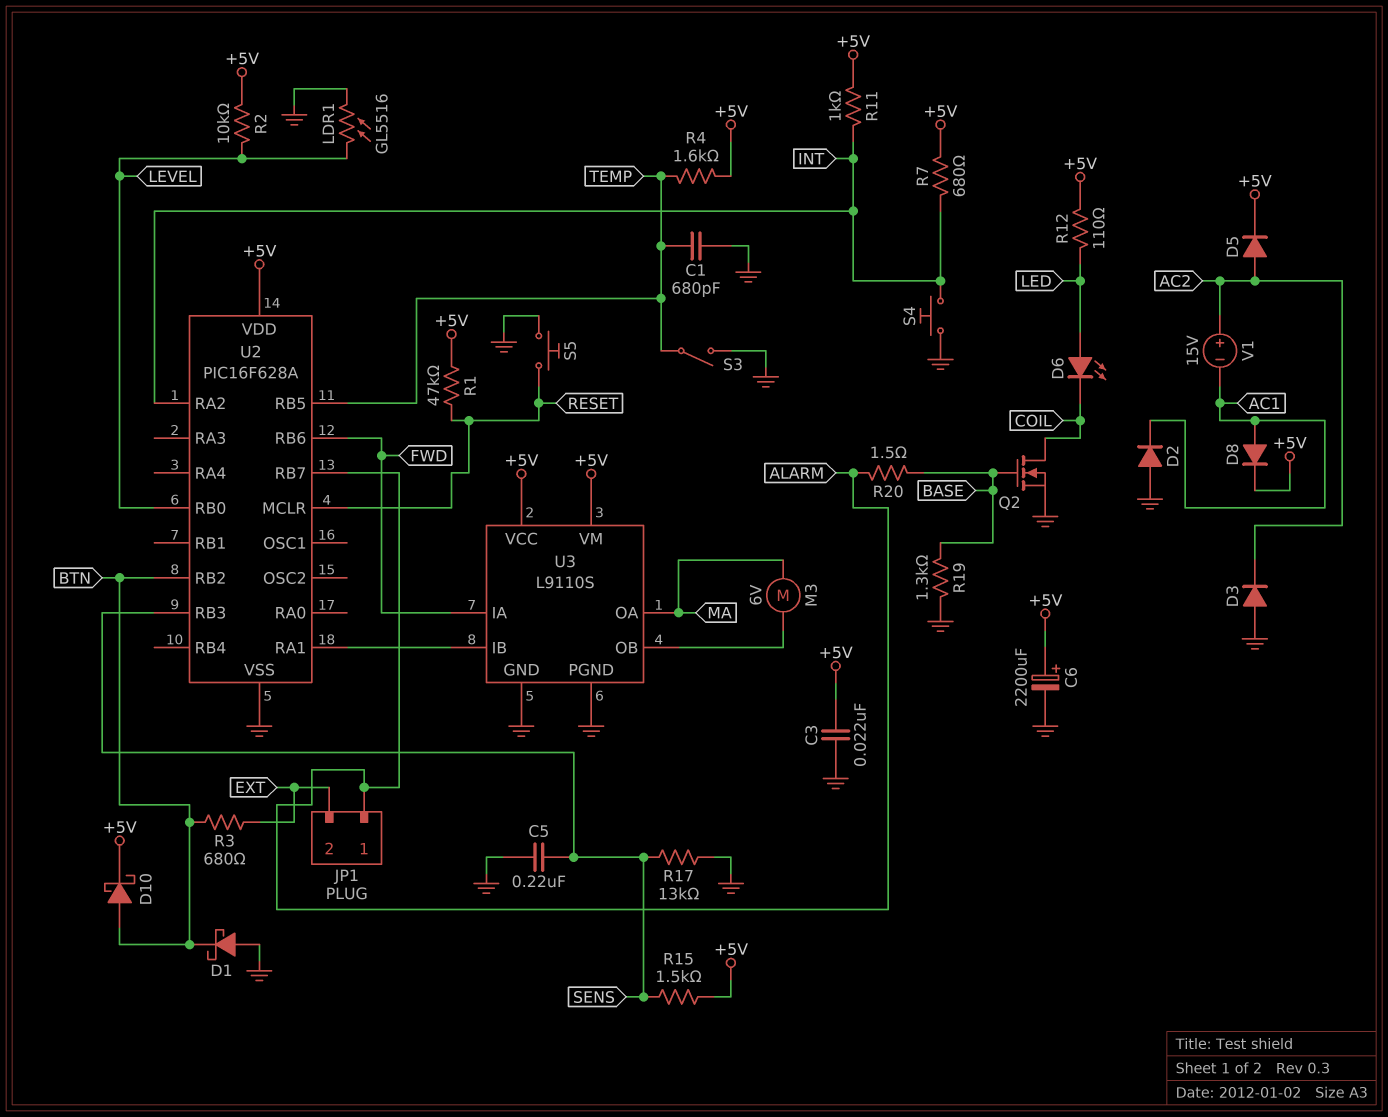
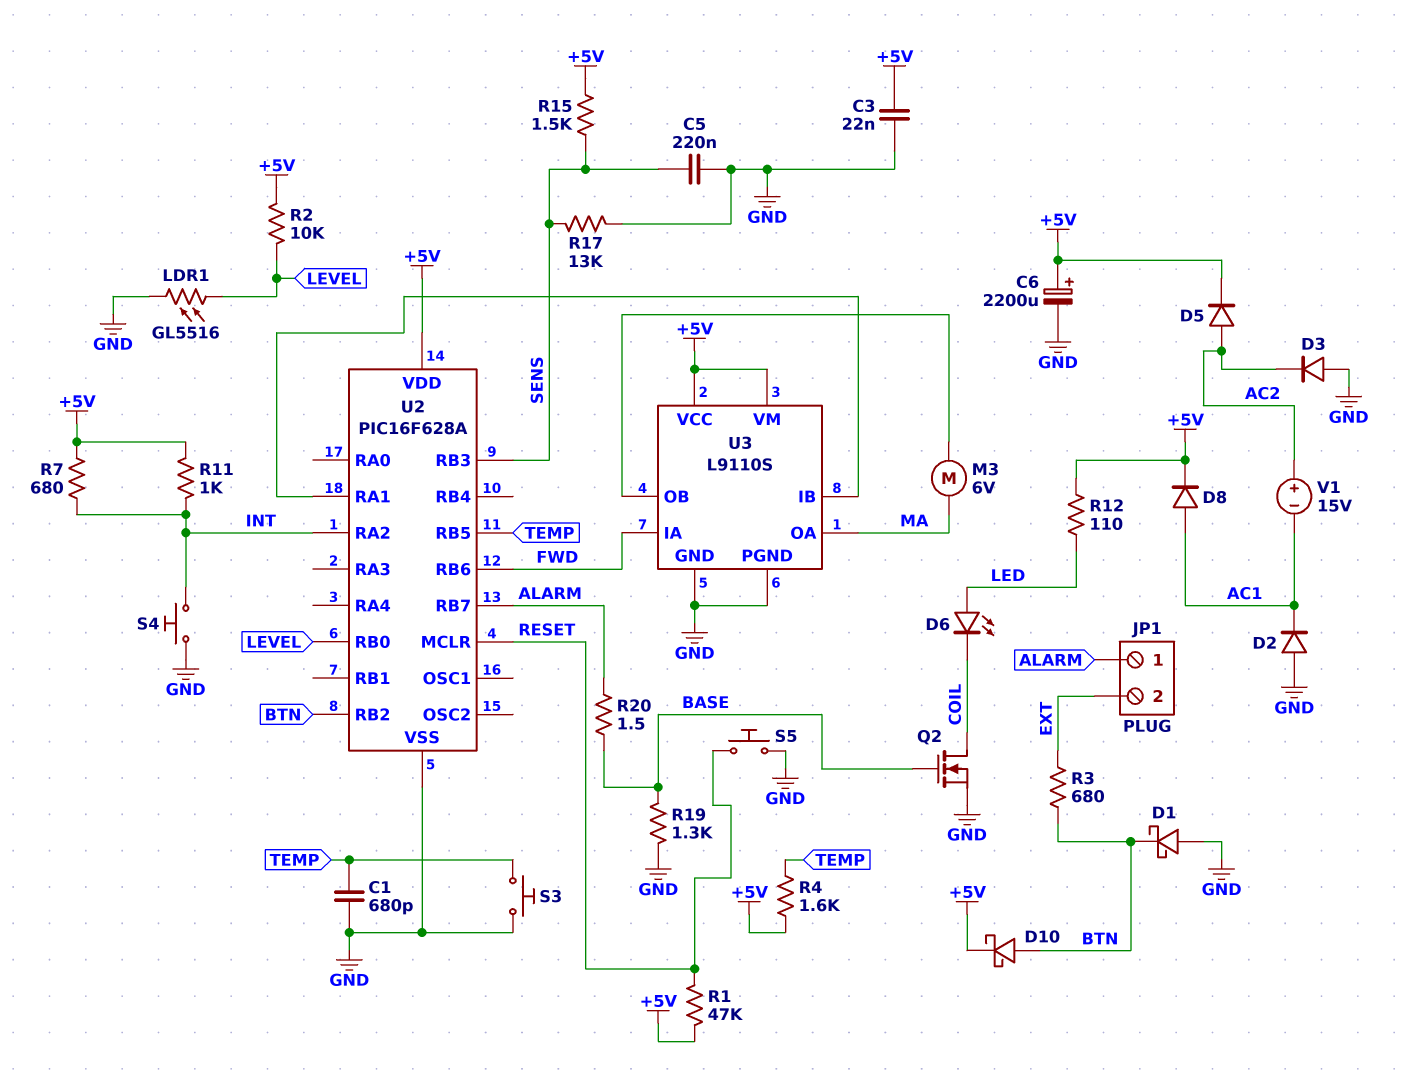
S3: switch (GND, TEMP) -> button (GND, TEMP)

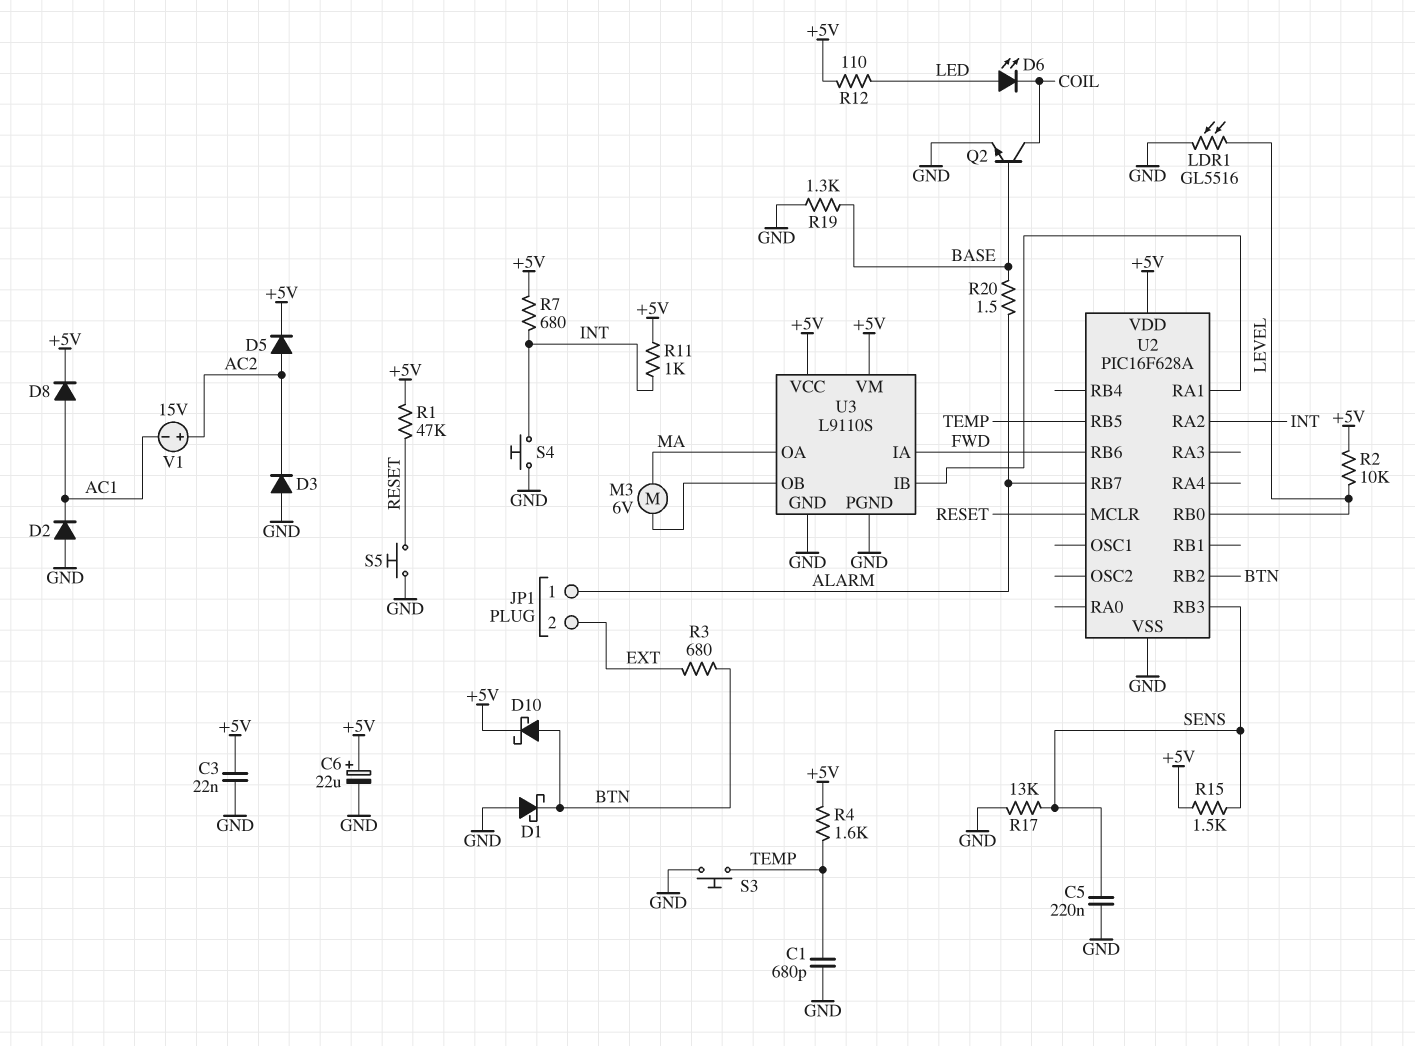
C6: 2200uF (plus +5V, minus GND) -> 22uF (plus +5V, minus GND)
Q2: NMOS (G BASE, D COIL, S GND) -> NPN (B BASE, C COIL, E GND)

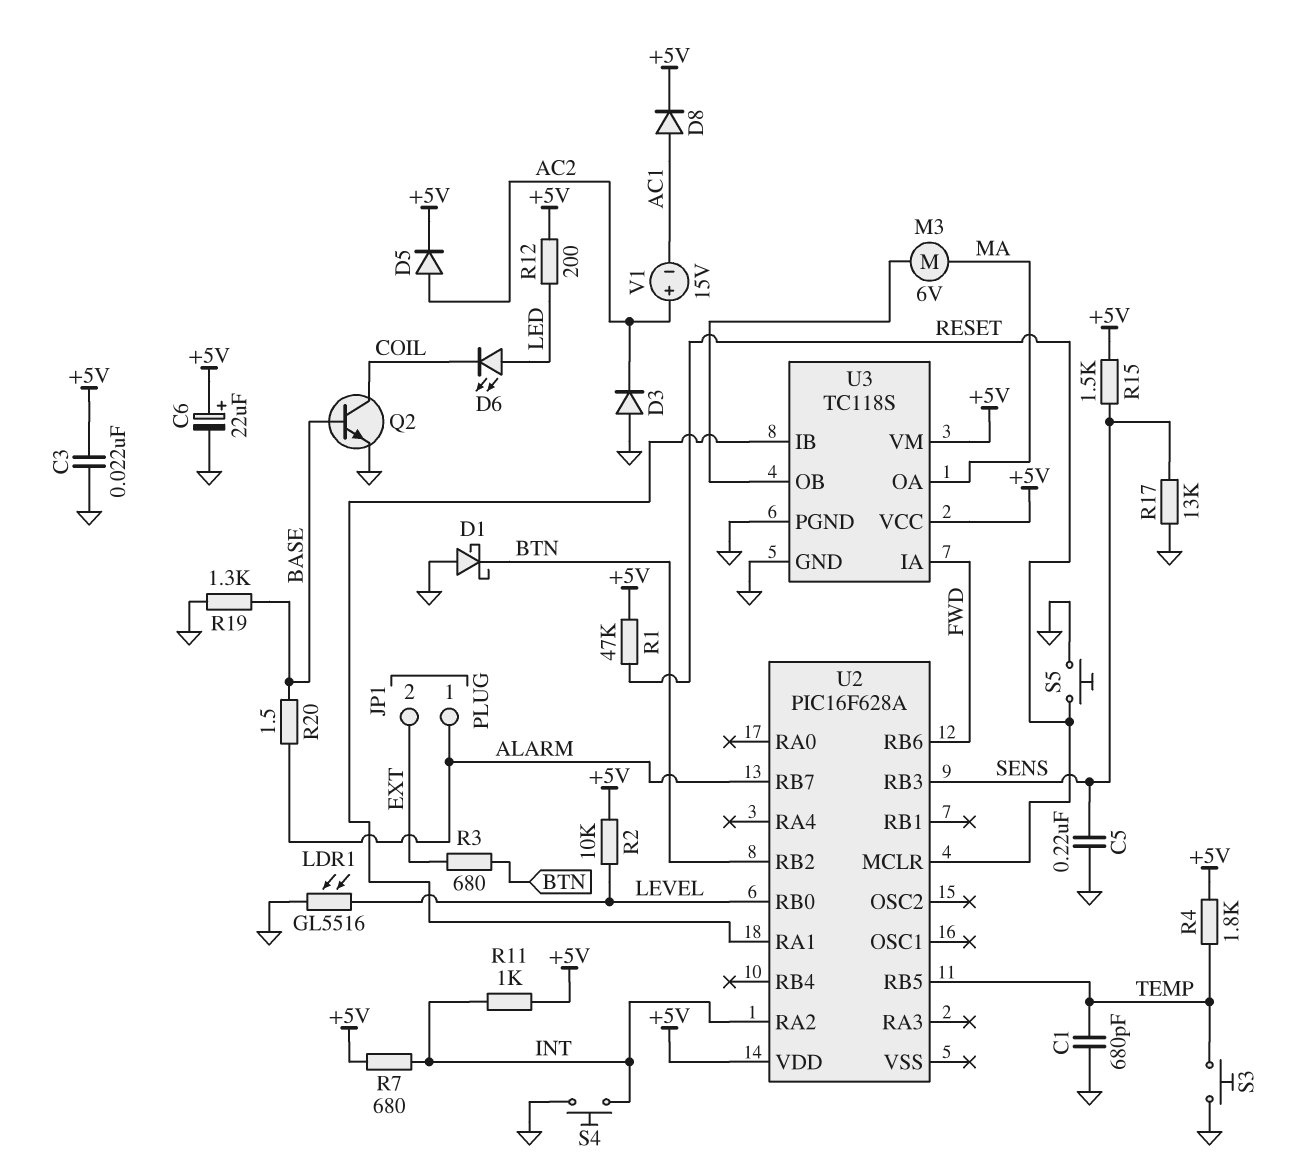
D2: diode (A GND, K AC1) -> none
D10: schottky (A BTN, K +5V) -> none
R4: 1.6k (+5V, TEMP) -> 1.8k (+5V, TEMP)
R12: 110 (+5V, LED) -> 200 (+5V, LED)
U2 pin VSS: GND -> none
U3: L9110S -> TC118S

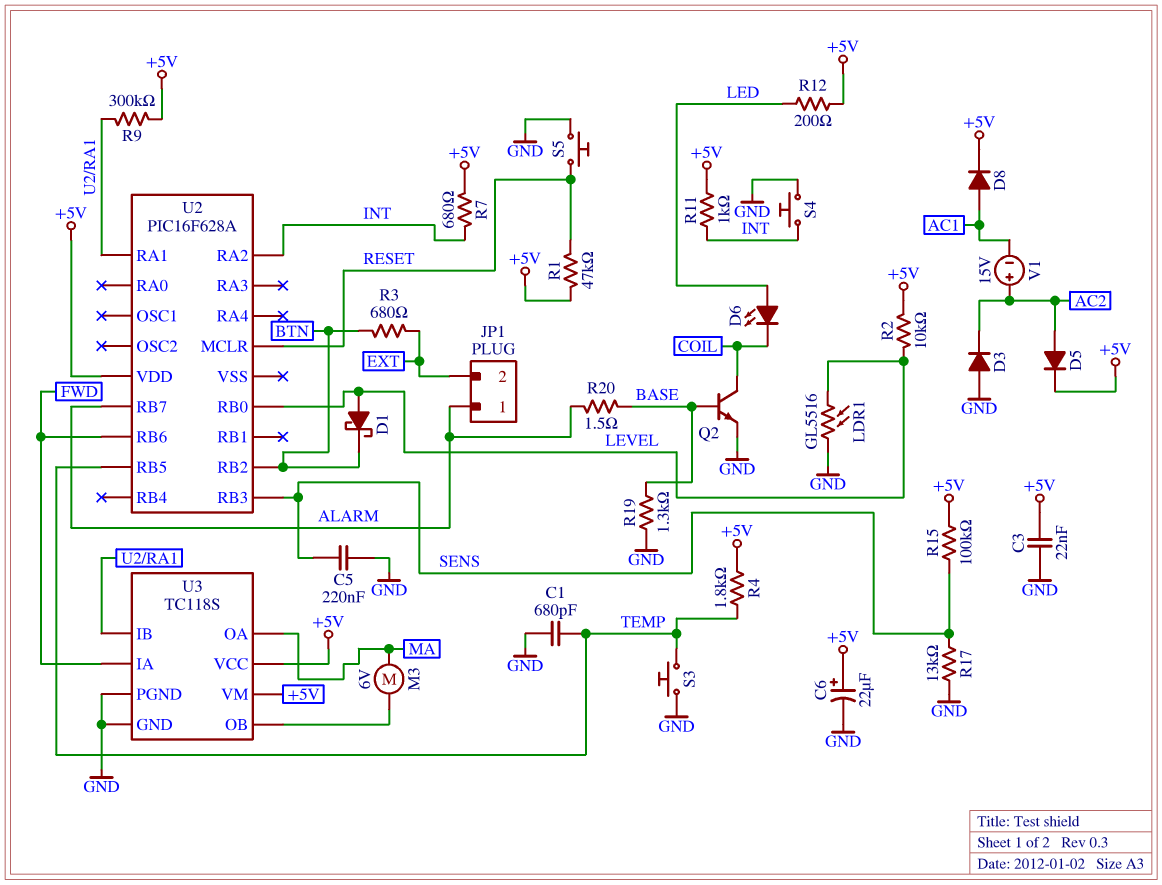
D1: schottky (A GND, K BTN) -> schottky (A LEVEL, K BTN)
R9: none -> 300k (+5V, U2/RA1)
R15: 1.5k (+5V, SENS) -> 100k (+5V, SENS)

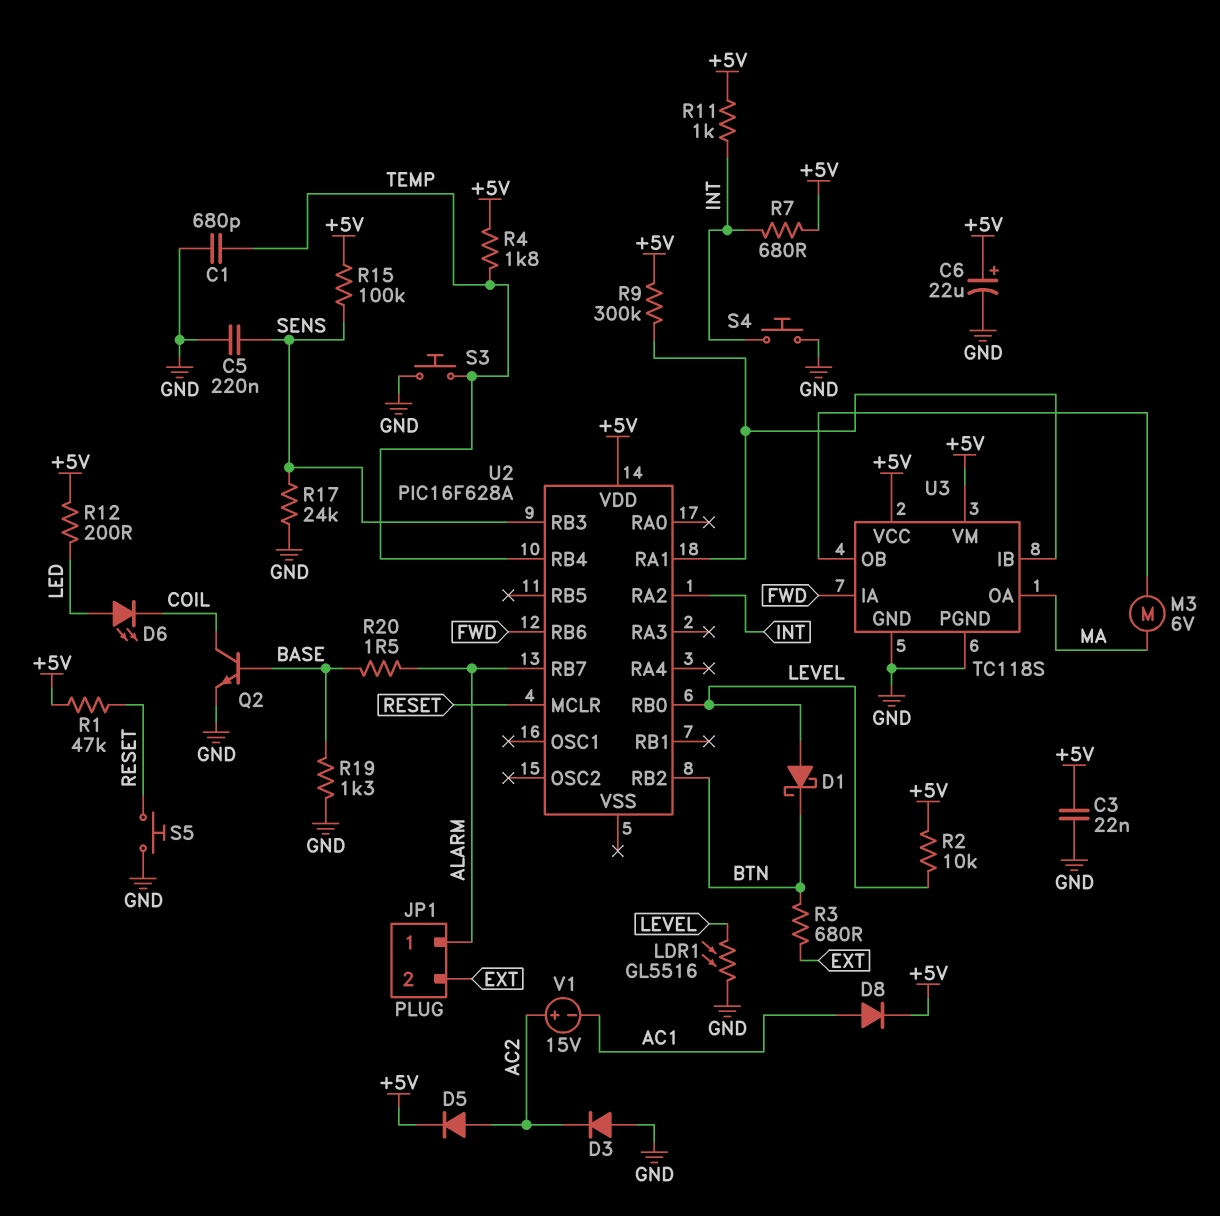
R17: 13k (GND, SENS) -> 24k (GND, SENS)
U2 pin RB4: none -> TEMP
U2 pin RB5: TEMP -> none

